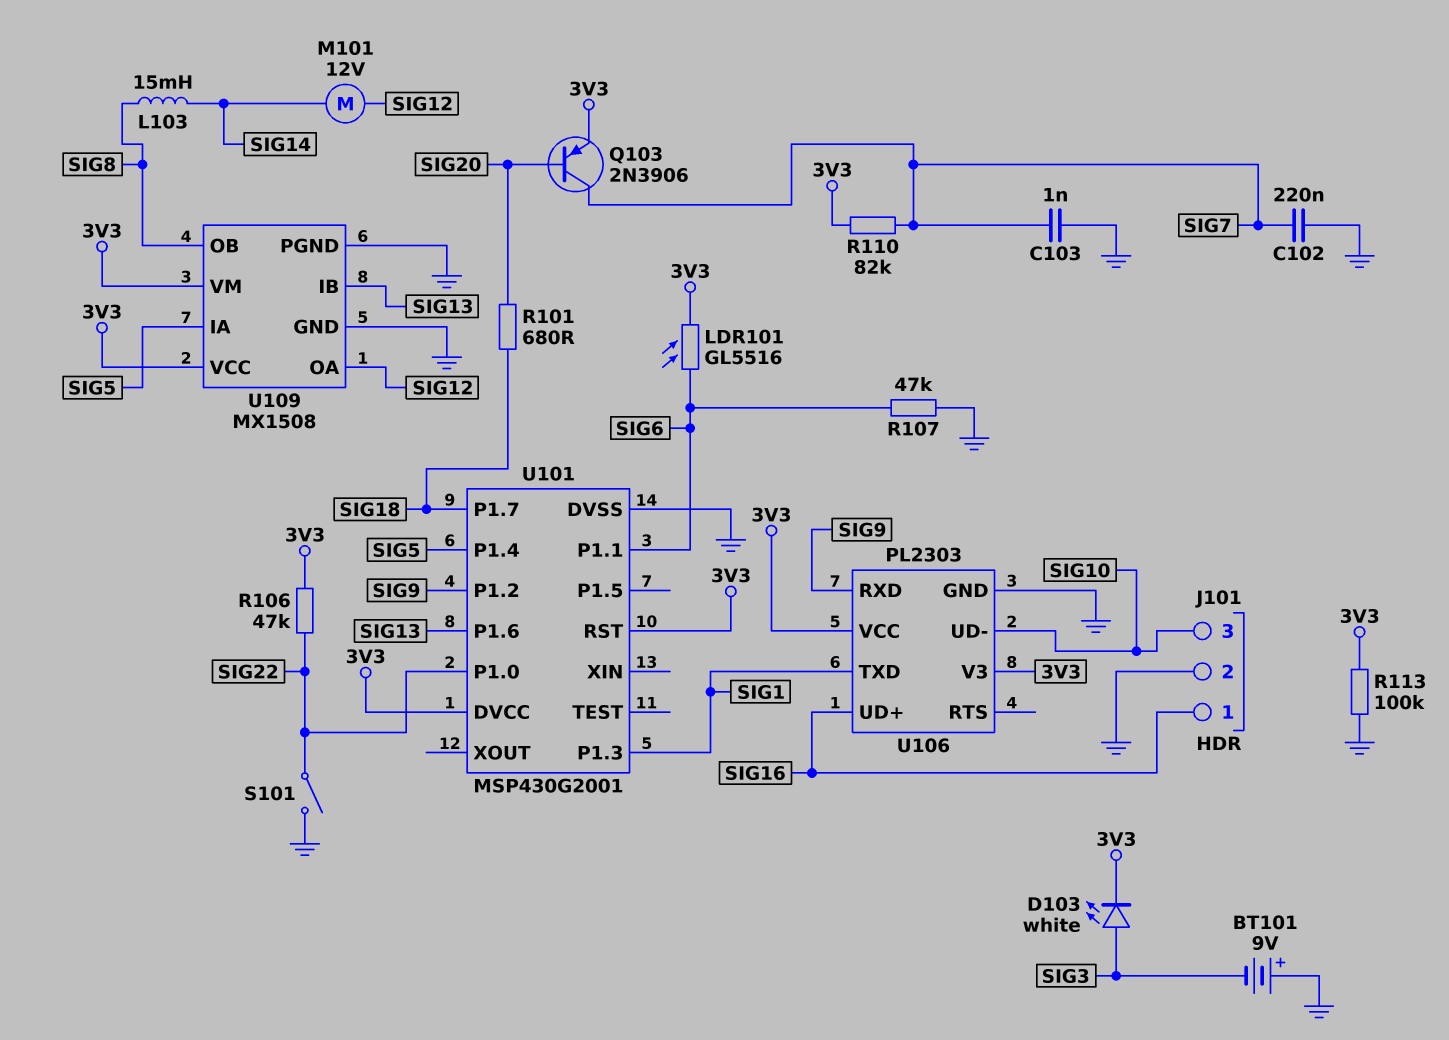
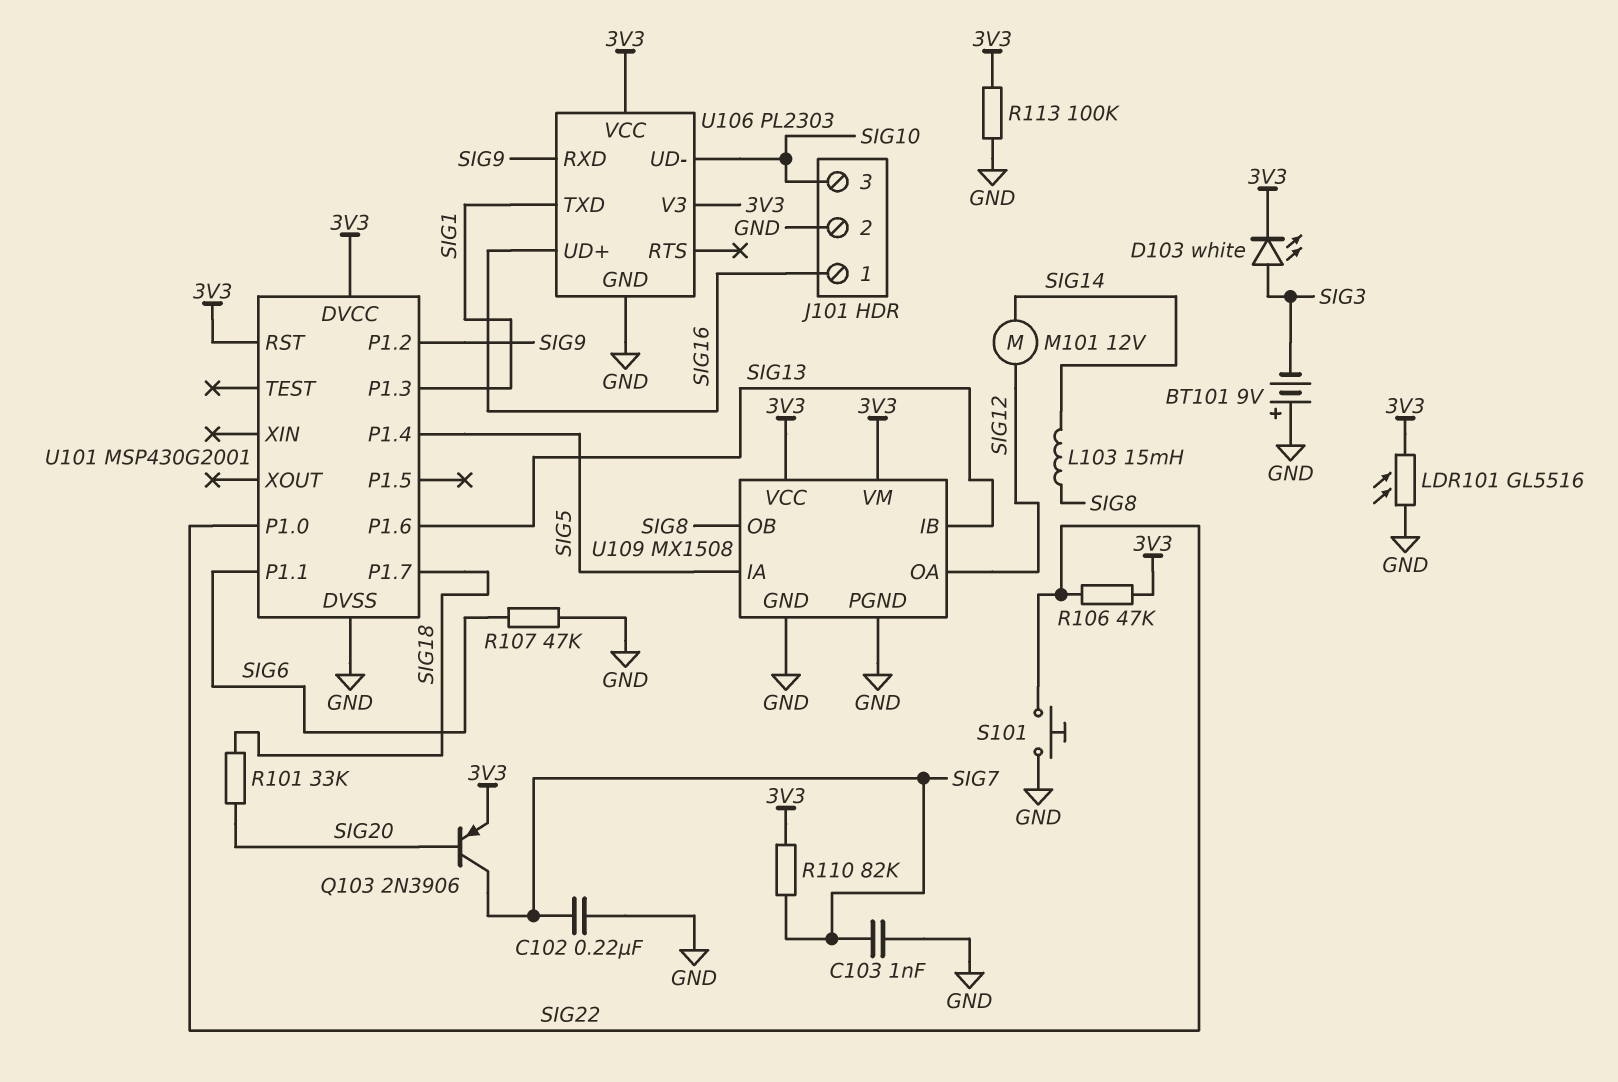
LDR101: GL5516 (3V3, SIG6) -> GL5516 (3V3, GND)
R101: 680 (SIG18, SIG20) -> 33k (SIG18, SIG20)
S101: switch (GND, SIG22) -> button (GND, SIG22)

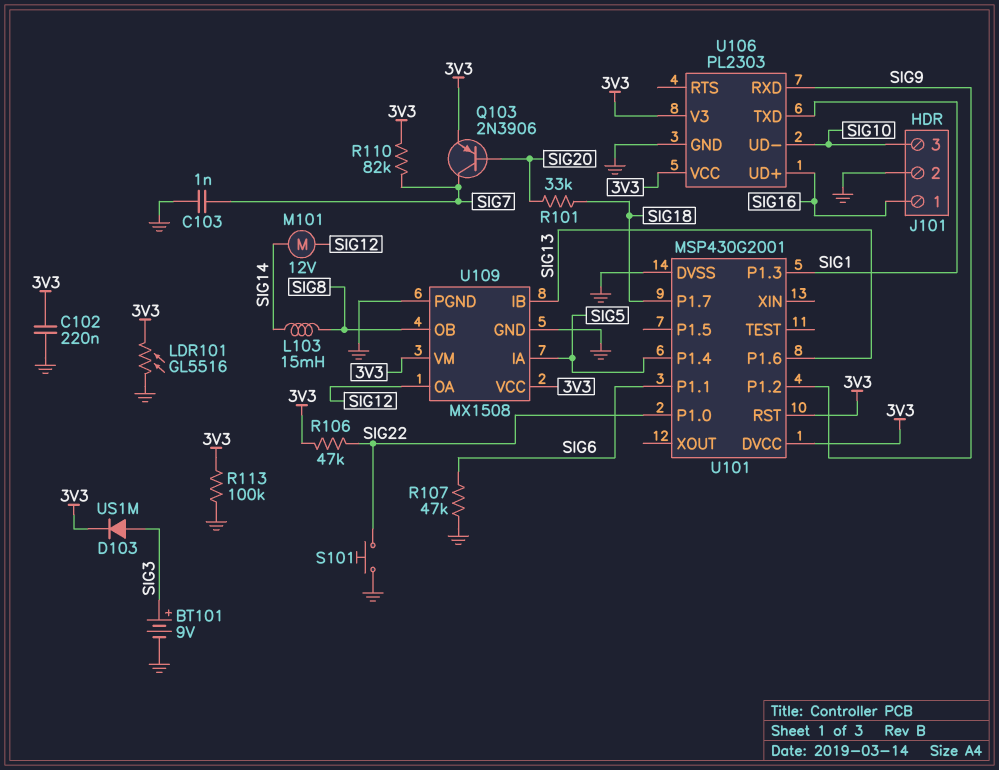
BT101: 9V (plus GND, minus SIG3) -> 9V (plus SIG3, minus GND)
C102: 220nF (GND, SIG7) -> 220nF (3V3, GND)
D103: LED white (A SIG3, K 3V3) -> diode US1M (A SIG3, K 3V3)

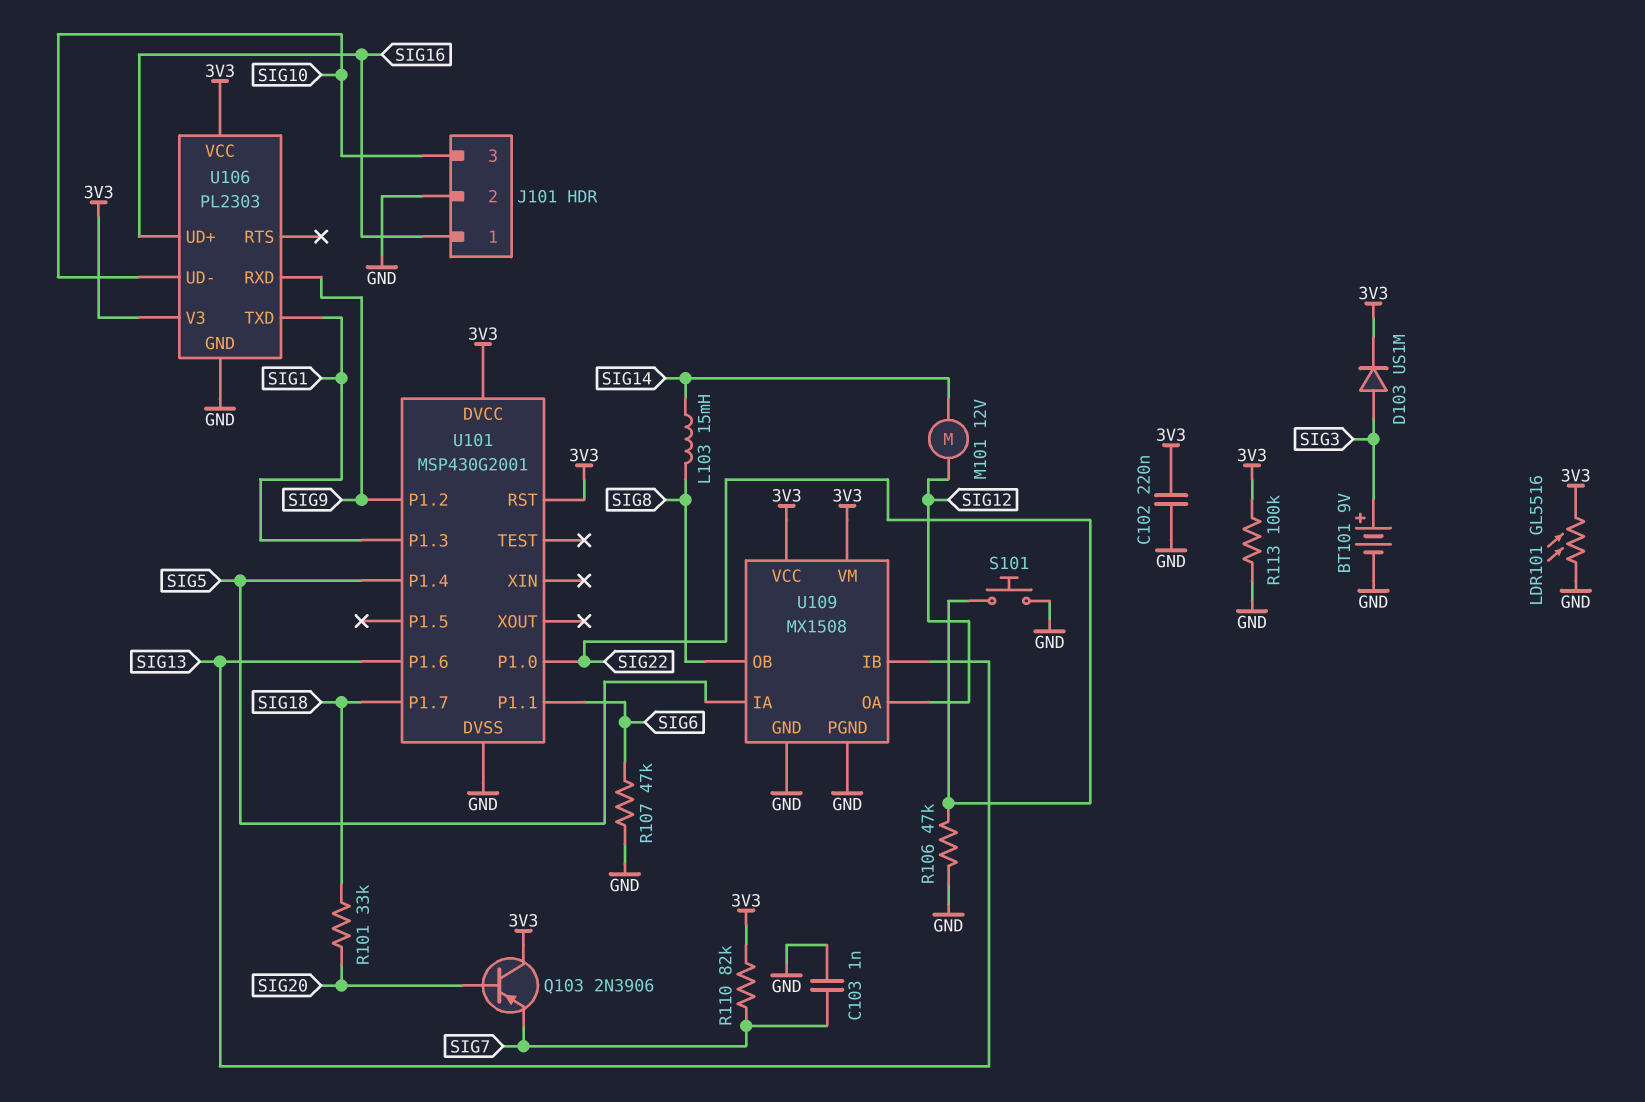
Q103: PNP 2N3906 (B SIG20, C SIG7, E 3V3) -> PNP 2N3906 (B SIG20, C 3V3, E SIG7)
R106: 47k (3V3, SIG22) -> 47k (GND, SIG22)

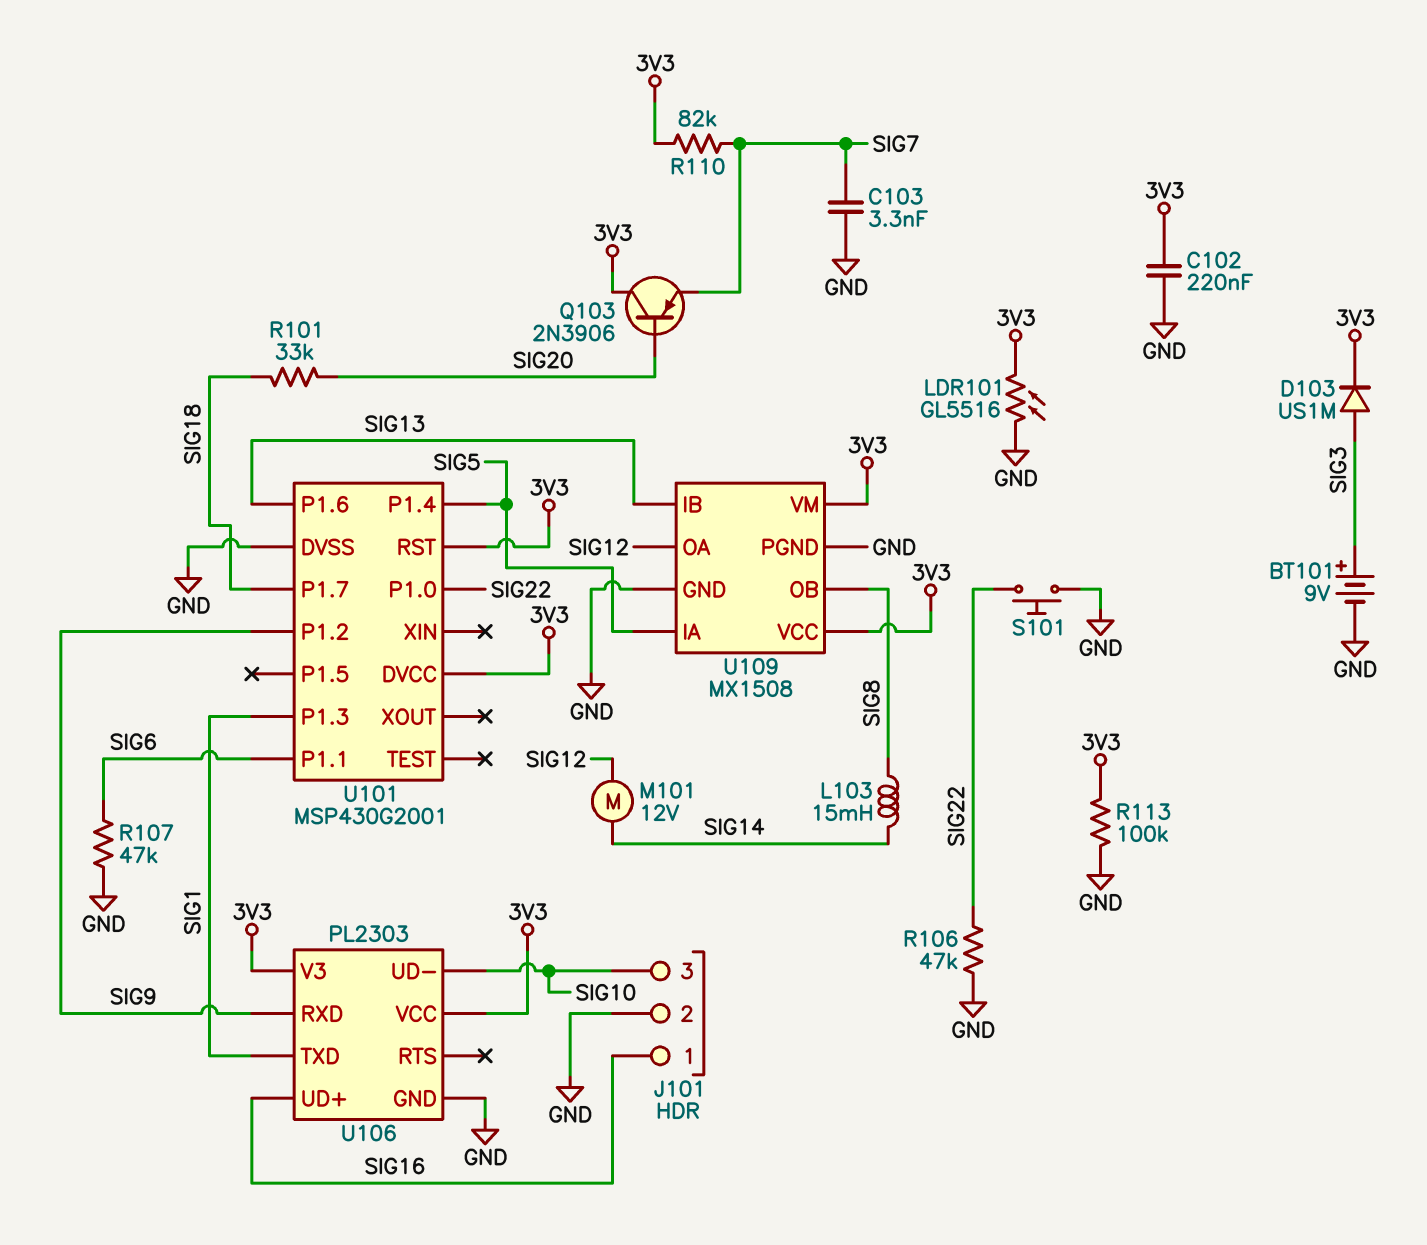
C103: 1nF (GND, SIG7) -> 3.3nF (GND, SIG7)

